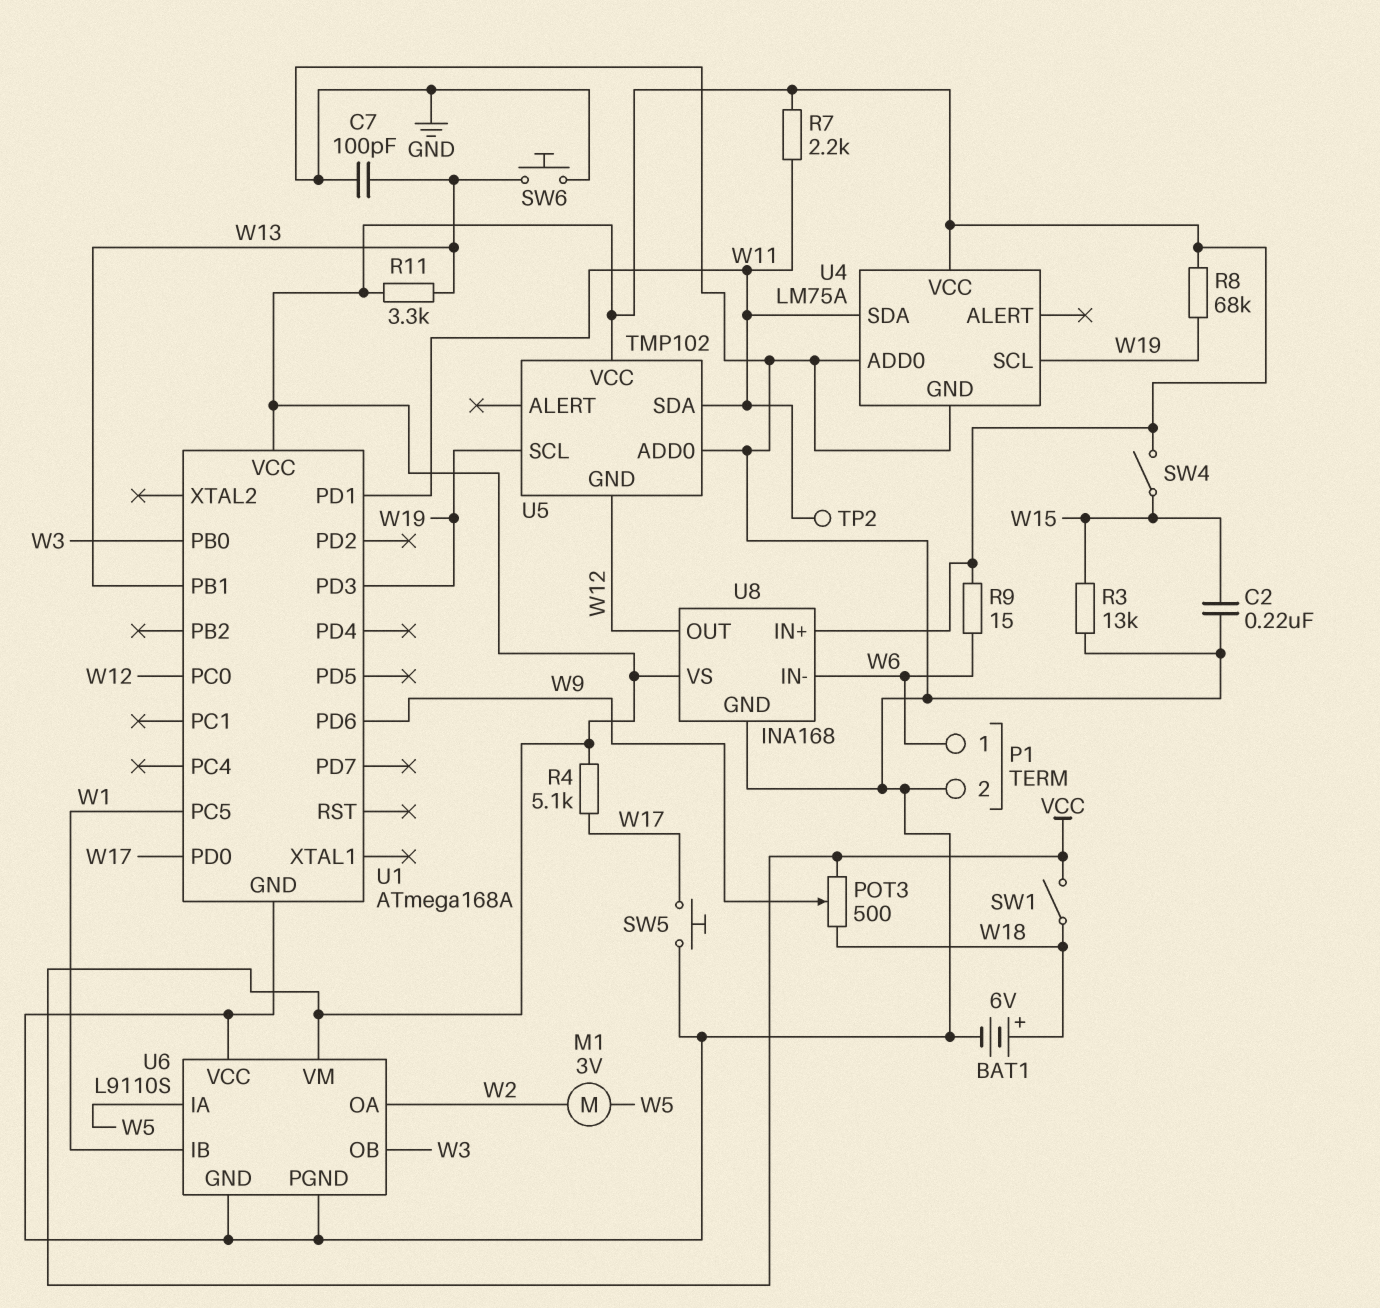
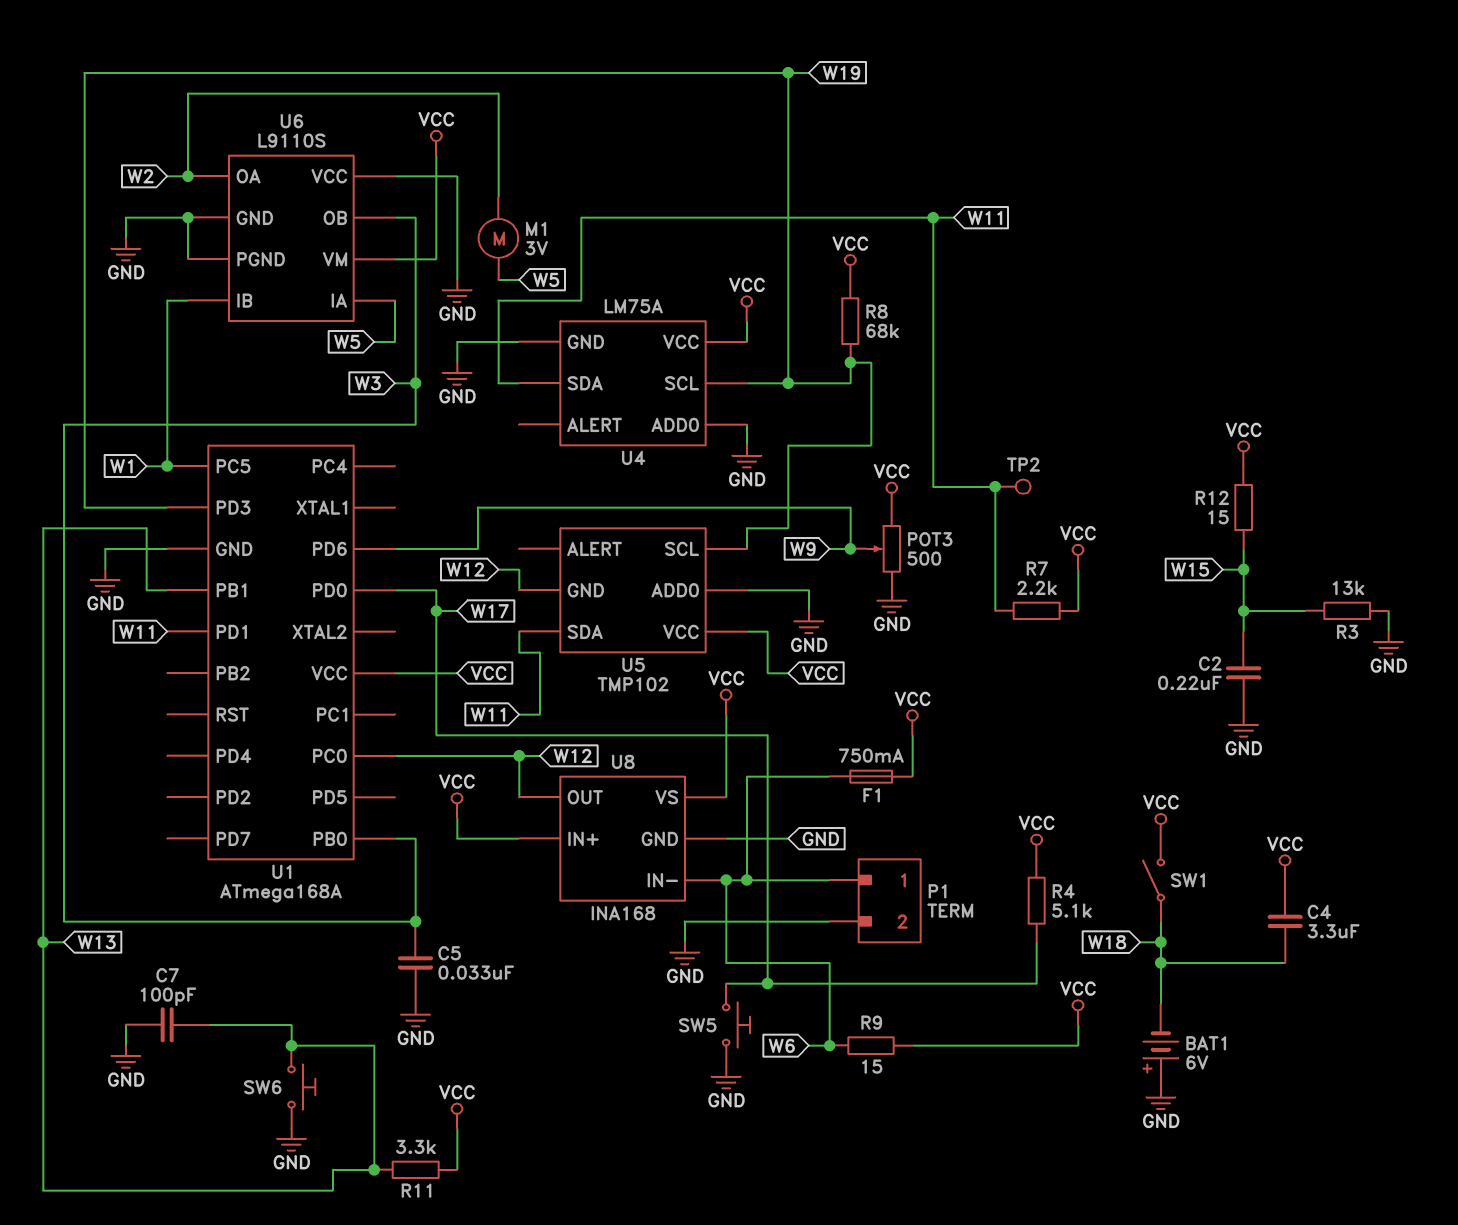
BAT1: 6V (plus W18, minus GND) -> 6V (plus GND, minus W18)
C4: none -> 3.3uF (VCC, W18)
C5: none -> 33nF (GND, W3)
F1: none -> 750mA (VCC, W6)
POT3: 500 (VCC, W18, wiper W9) -> 500 (GND, VCC, wiper W9)
R12: none -> 15 (VCC, W15)
SW4: switch (VCC, W15) -> none

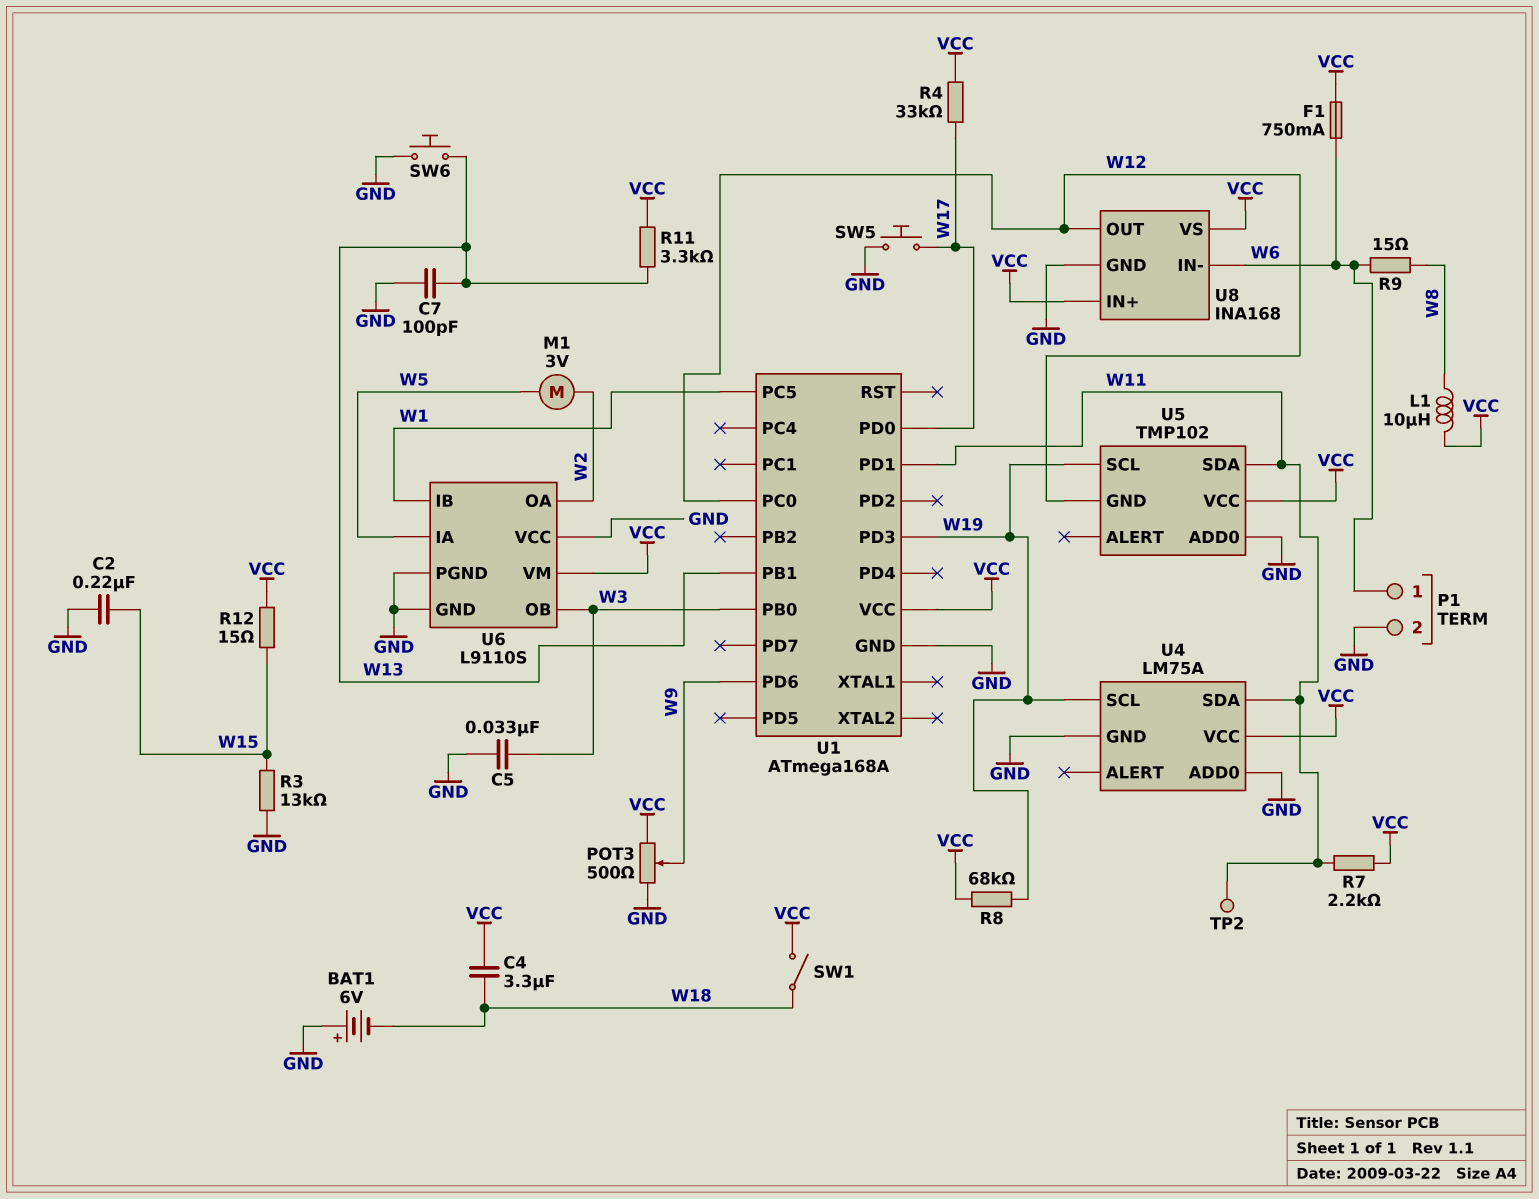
L1: none -> 10uH (VCC, W8)
R4: 5.1k (VCC, W17) -> 33k (VCC, W17)
R9: 15 (VCC, W6) -> 15 (W6, W8)

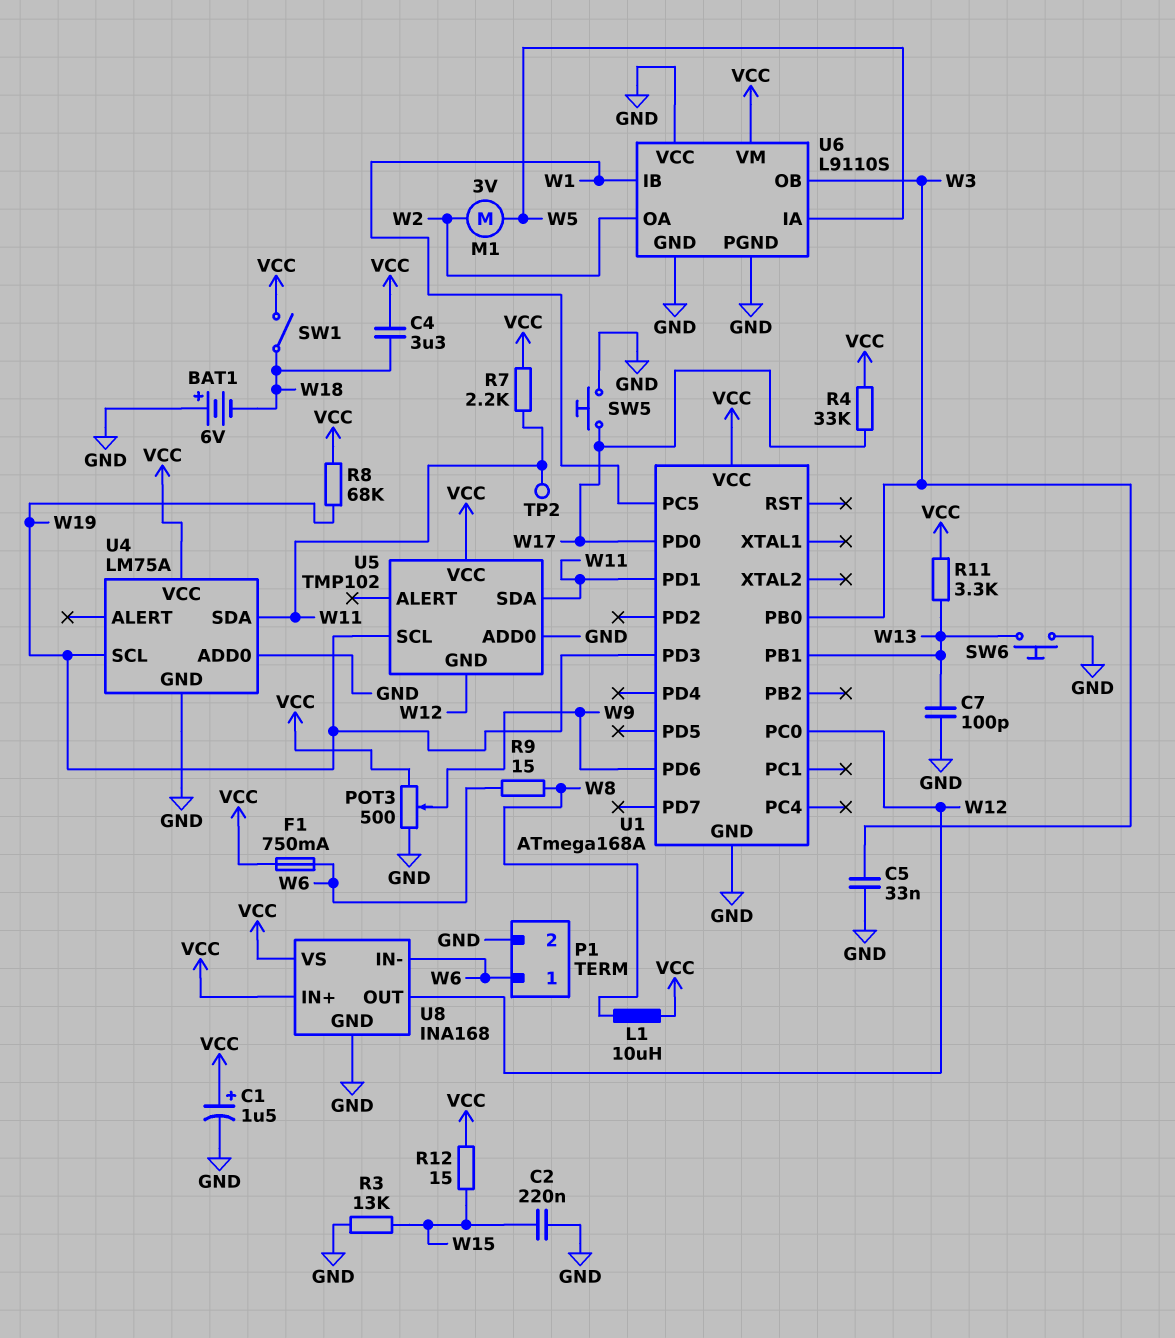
C1: none -> 1.5uF (plus VCC, minus GND)

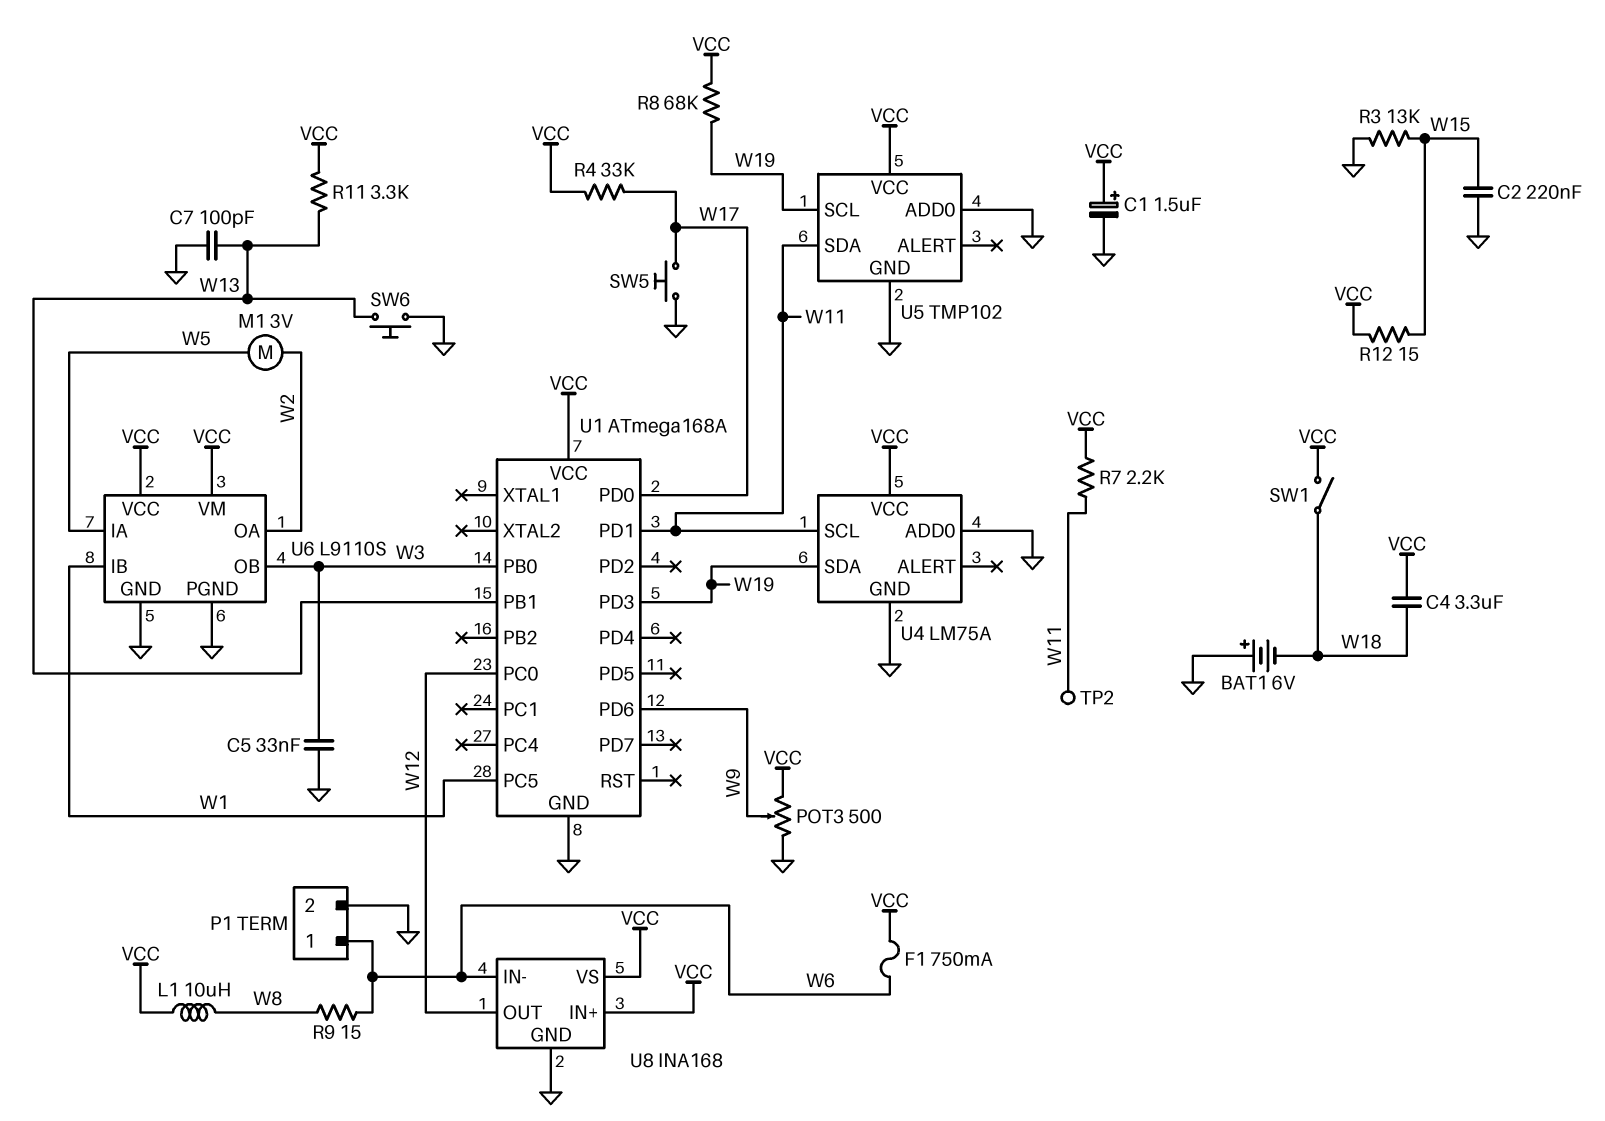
U4 pin SCL: W19 -> W11
U4 pin SDA: W11 -> W19
U5 pin GND: W12 -> GND
U6 pin VCC: GND -> VCC

